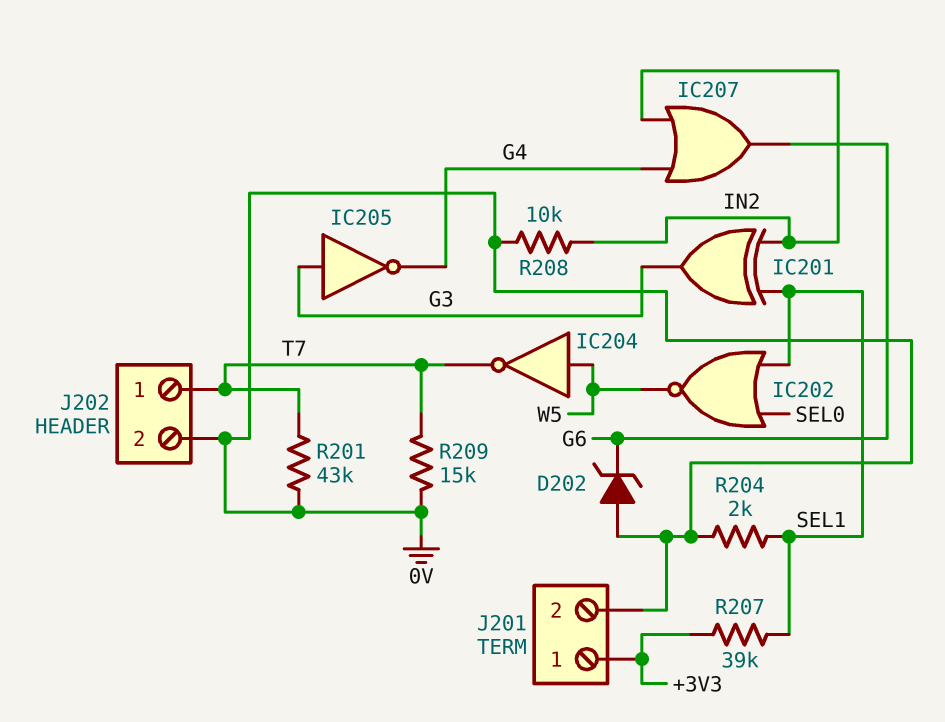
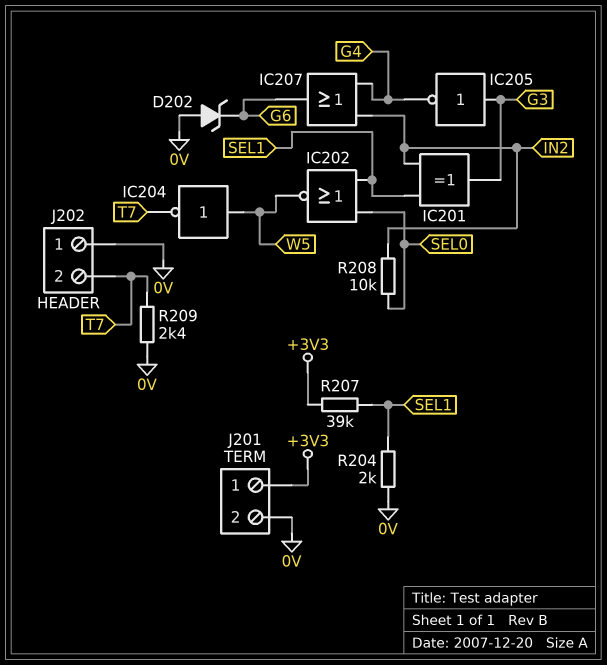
J202 pin 1: T7 -> 0V
J202 pin 2: 0V -> T7
R201: 43k (0V, T7) -> none
R208: 10k (0V, IN2) -> 10k (IN2, SEL0)
R209: 15k (0V, T7) -> 2.4k (0V, T7)

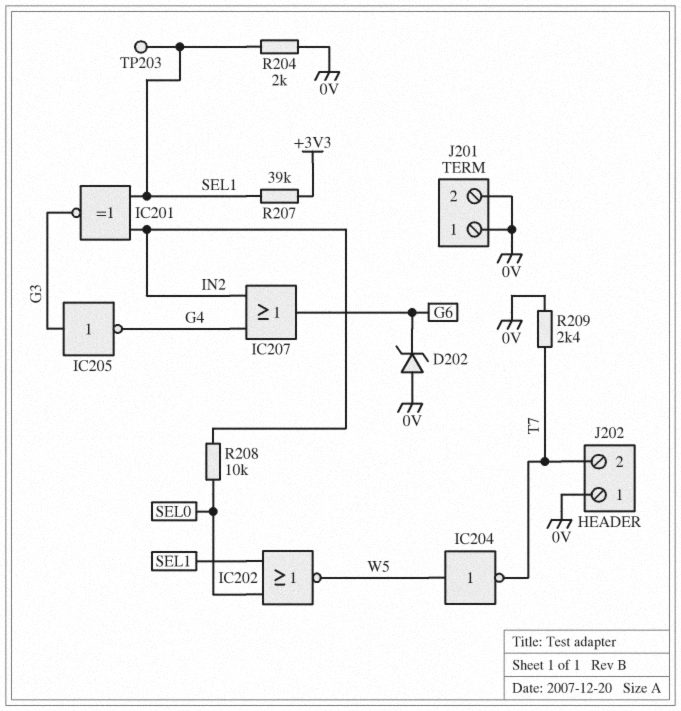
IC201: XOR (in IN2, in SEL1, out G3) -> XNOR (in IN2, in SEL1, out G3)
J201 pin 1: +3V3 -> 0V
TP203: none -> test point (SEL1)

